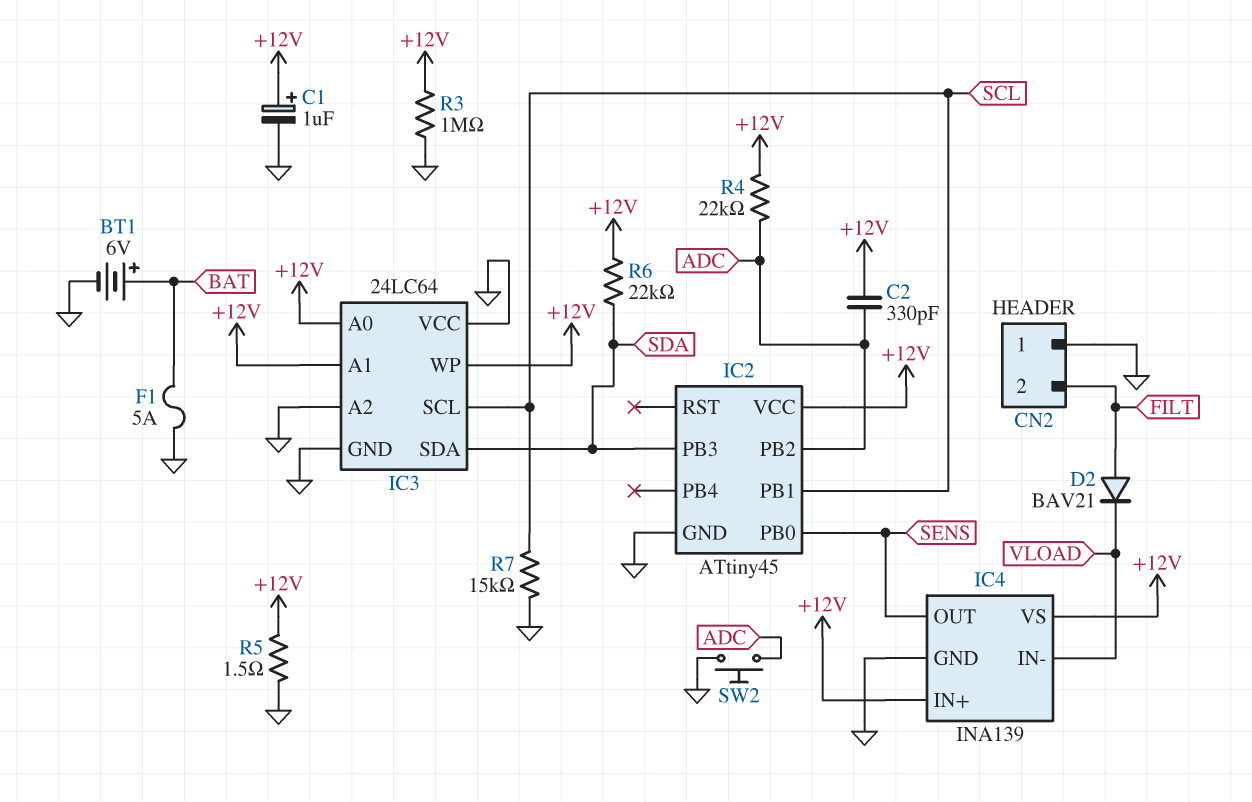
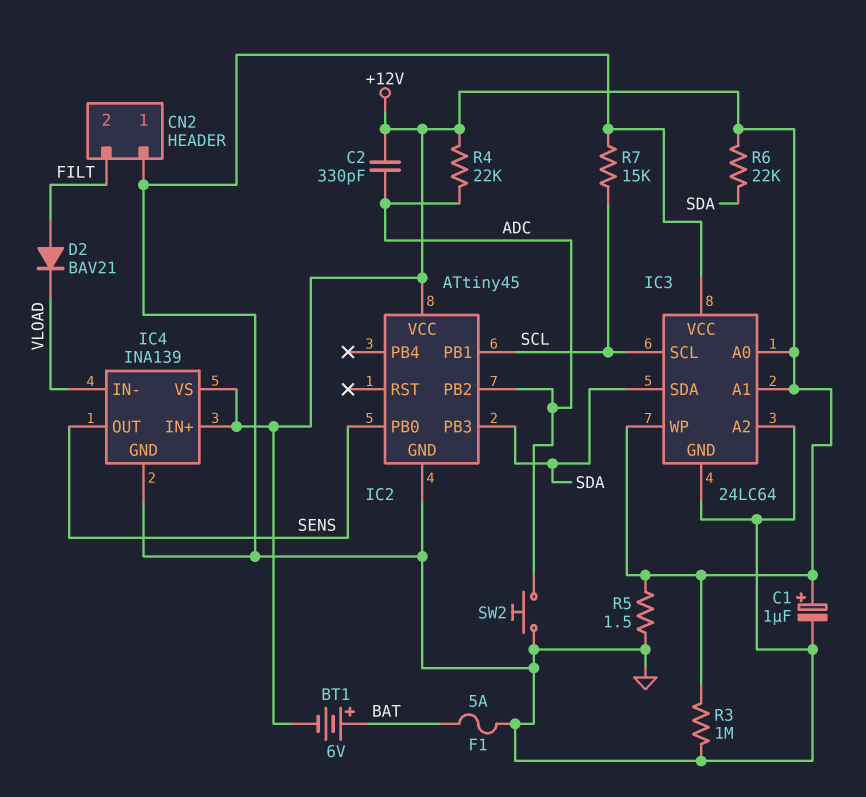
BT1: 6V (plus BAT, minus GND) -> 6V (plus BAT, minus +12V)

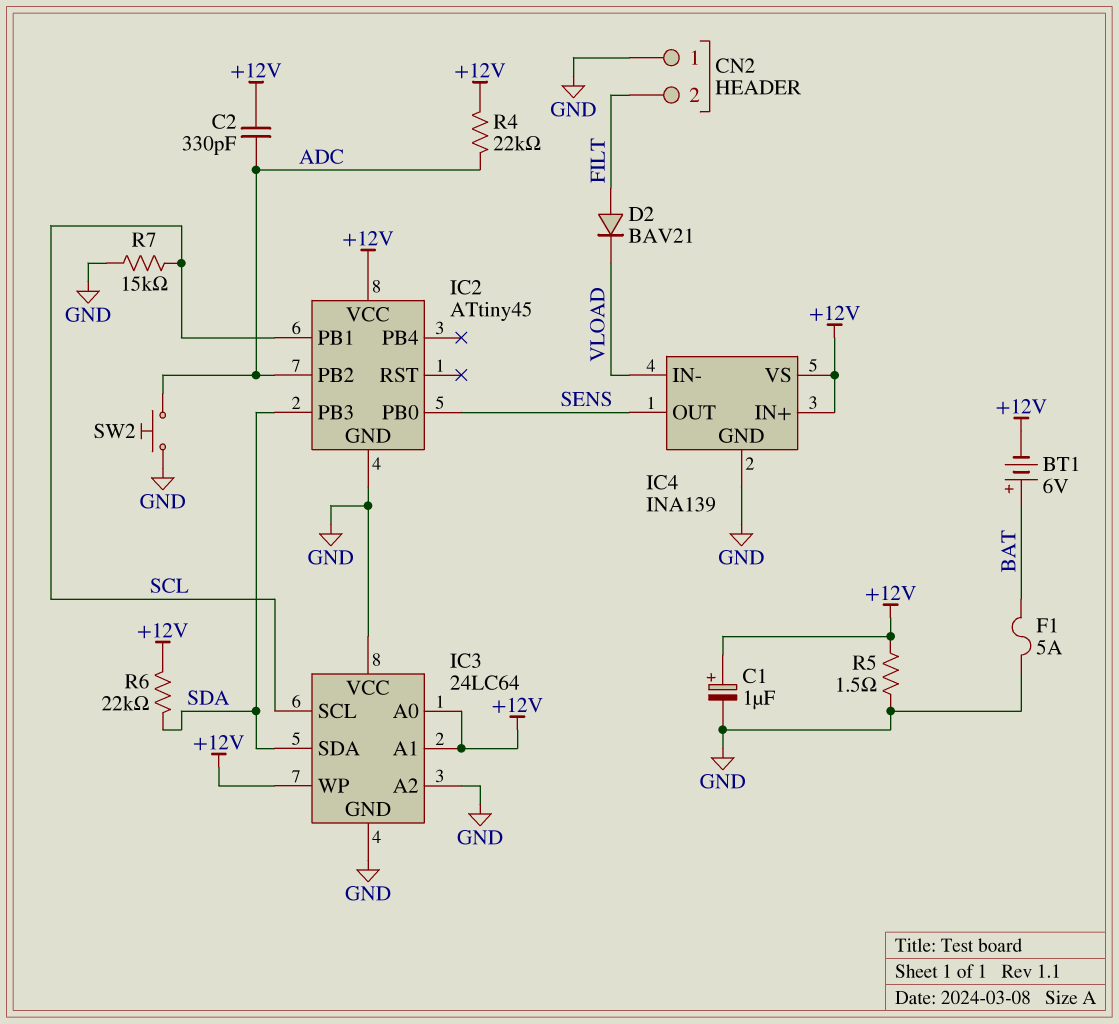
R3: 1M (+12V, GND) -> none

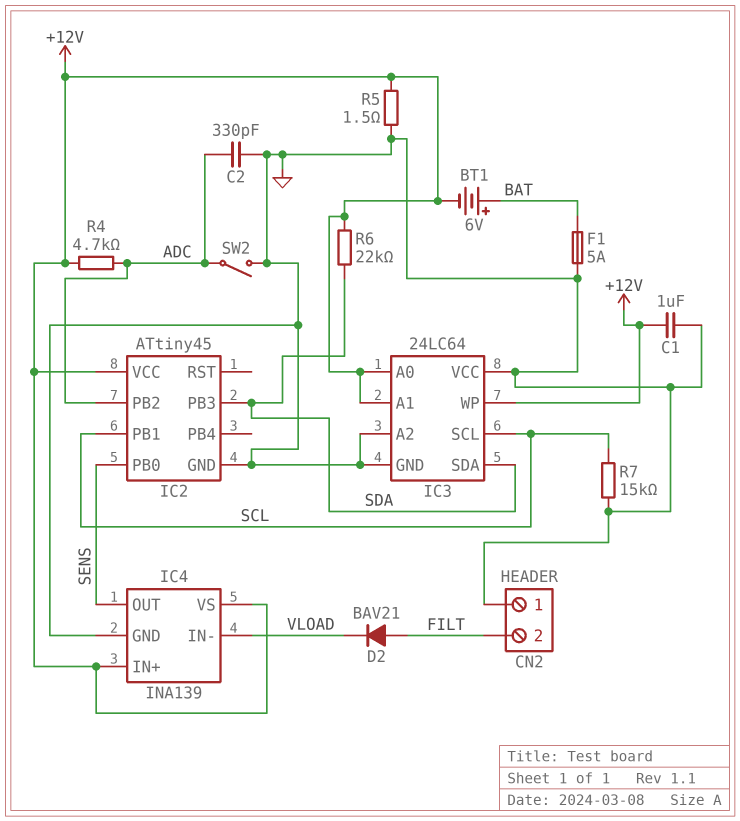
C1: 1uF (plus +12V, minus GND) -> 1uF (+12V, GND)
C2: 330pF (+12V, ADC) -> 330pF (ADC, GND)
R4: 22k (+12V, ADC) -> 4.7k (+12V, ADC)
SW2: button (ADC, GND) -> switch (ADC, GND)

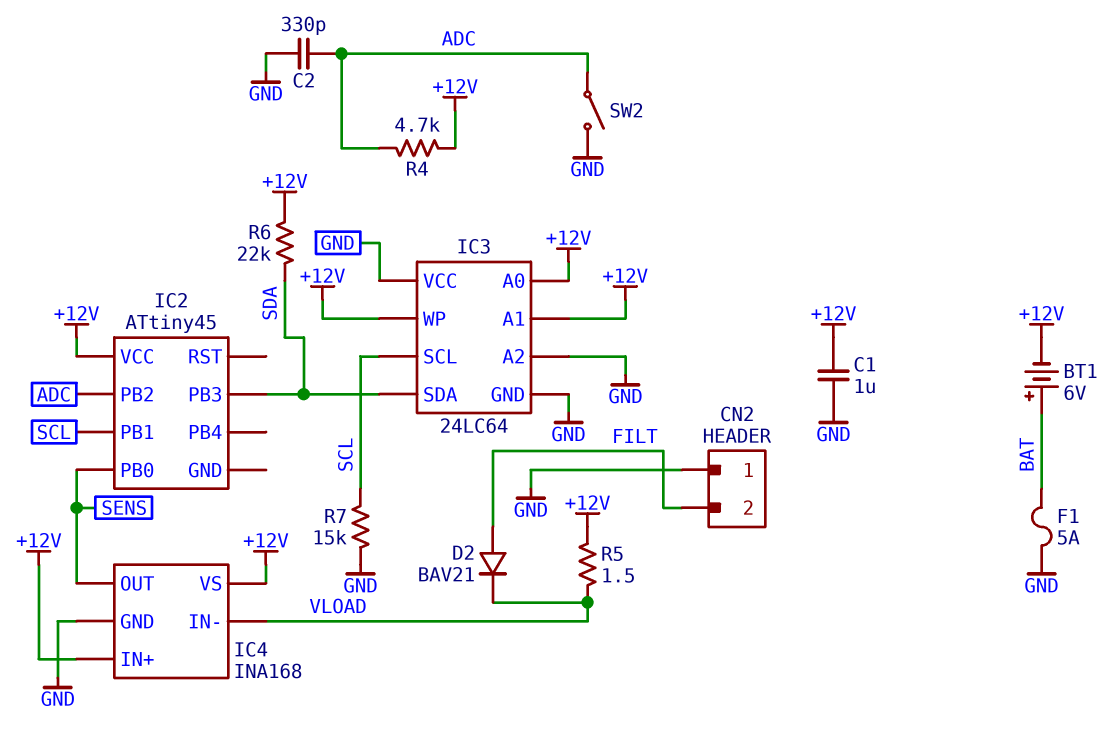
IC2 pin GND: GND -> none
IC4: INA139 -> INA168
R5: 1.5 (+12V, GND) -> 1.5 (+12V, VLOAD)

